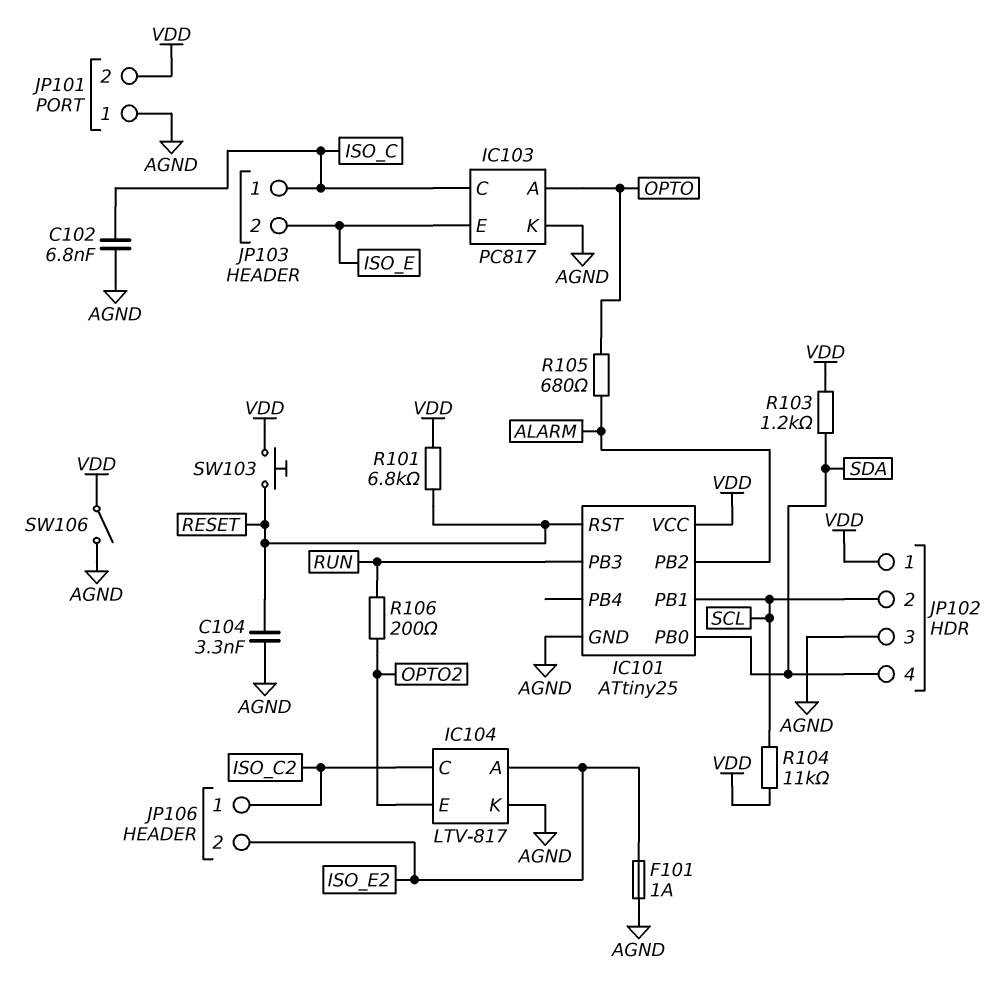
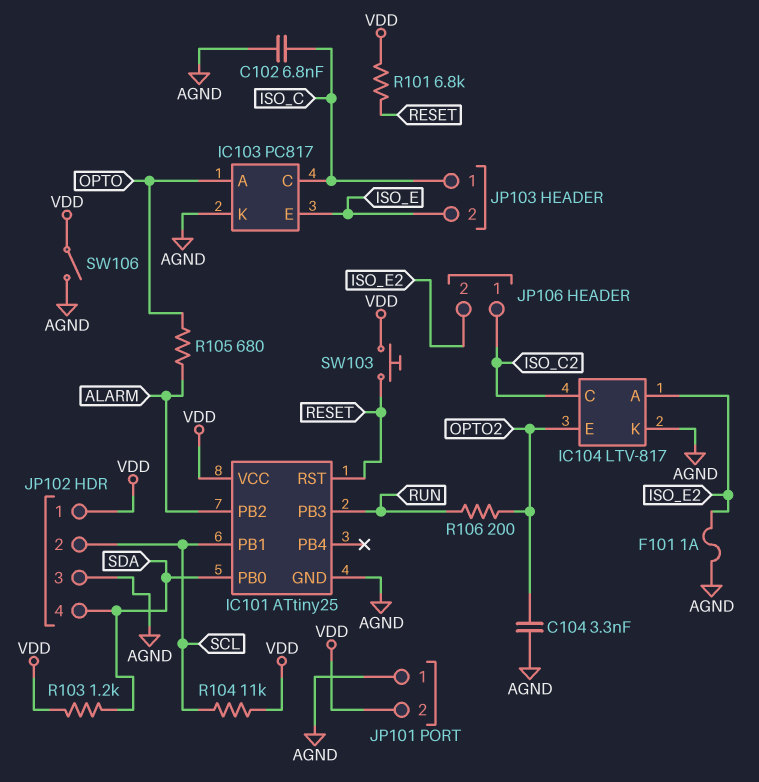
C104: 3.3nF (AGND, RESET) -> 3.3nF (AGND, OPTO2)

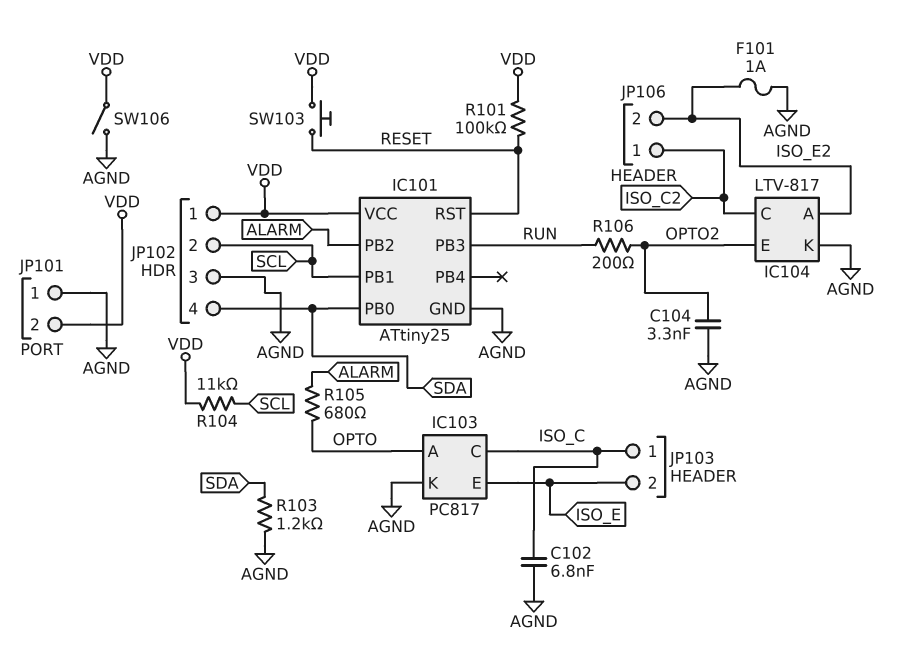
R101: 6.8k (RESET, VDD) -> 100k (RESET, VDD)
R103: 1.2k (SDA, VDD) -> 1.2k (AGND, SDA)

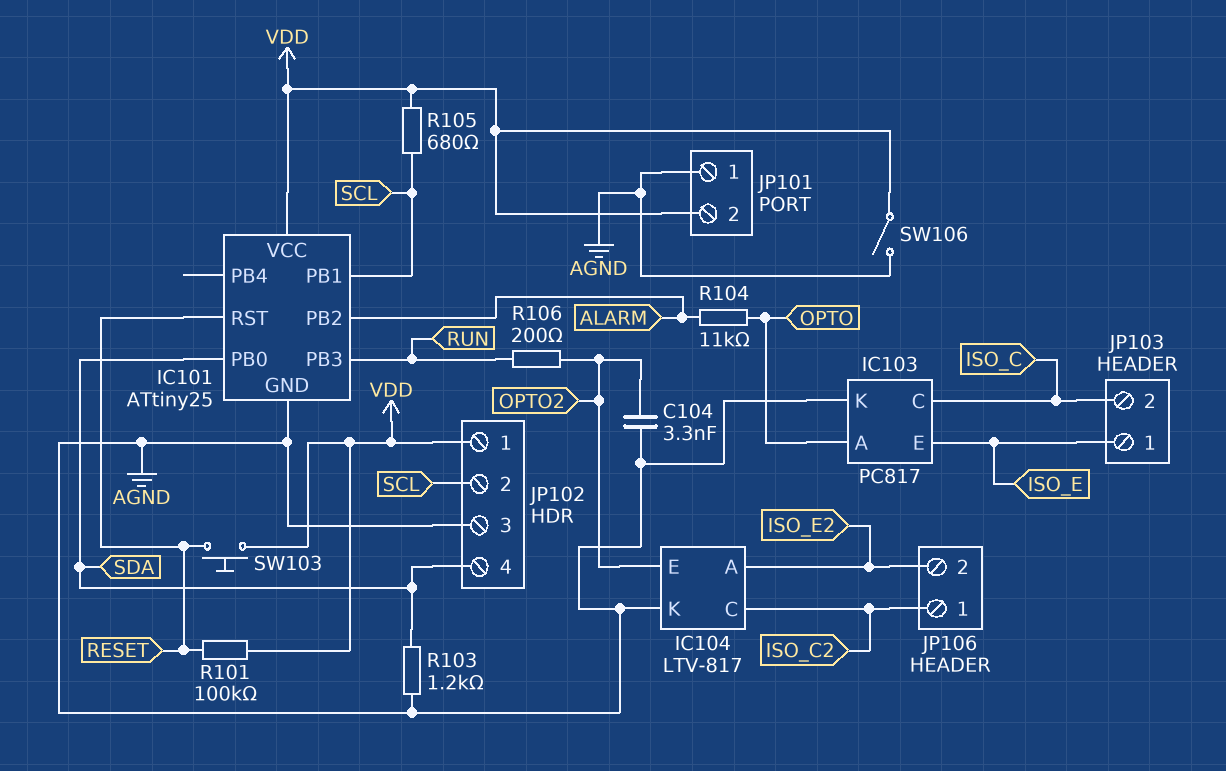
C102: 6.8nF (AGND, ISO_C) -> none
F101: 1A (AGND, ISO_E2) -> none
JP103 pin 1: ISO_C -> ISO_E
JP103 pin 2: ISO_E -> ISO_C
R104: 11k (SCL, VDD) -> 11k (ALARM, OPTO)
R105: 680 (ALARM, OPTO) -> 680 (SCL, VDD)

